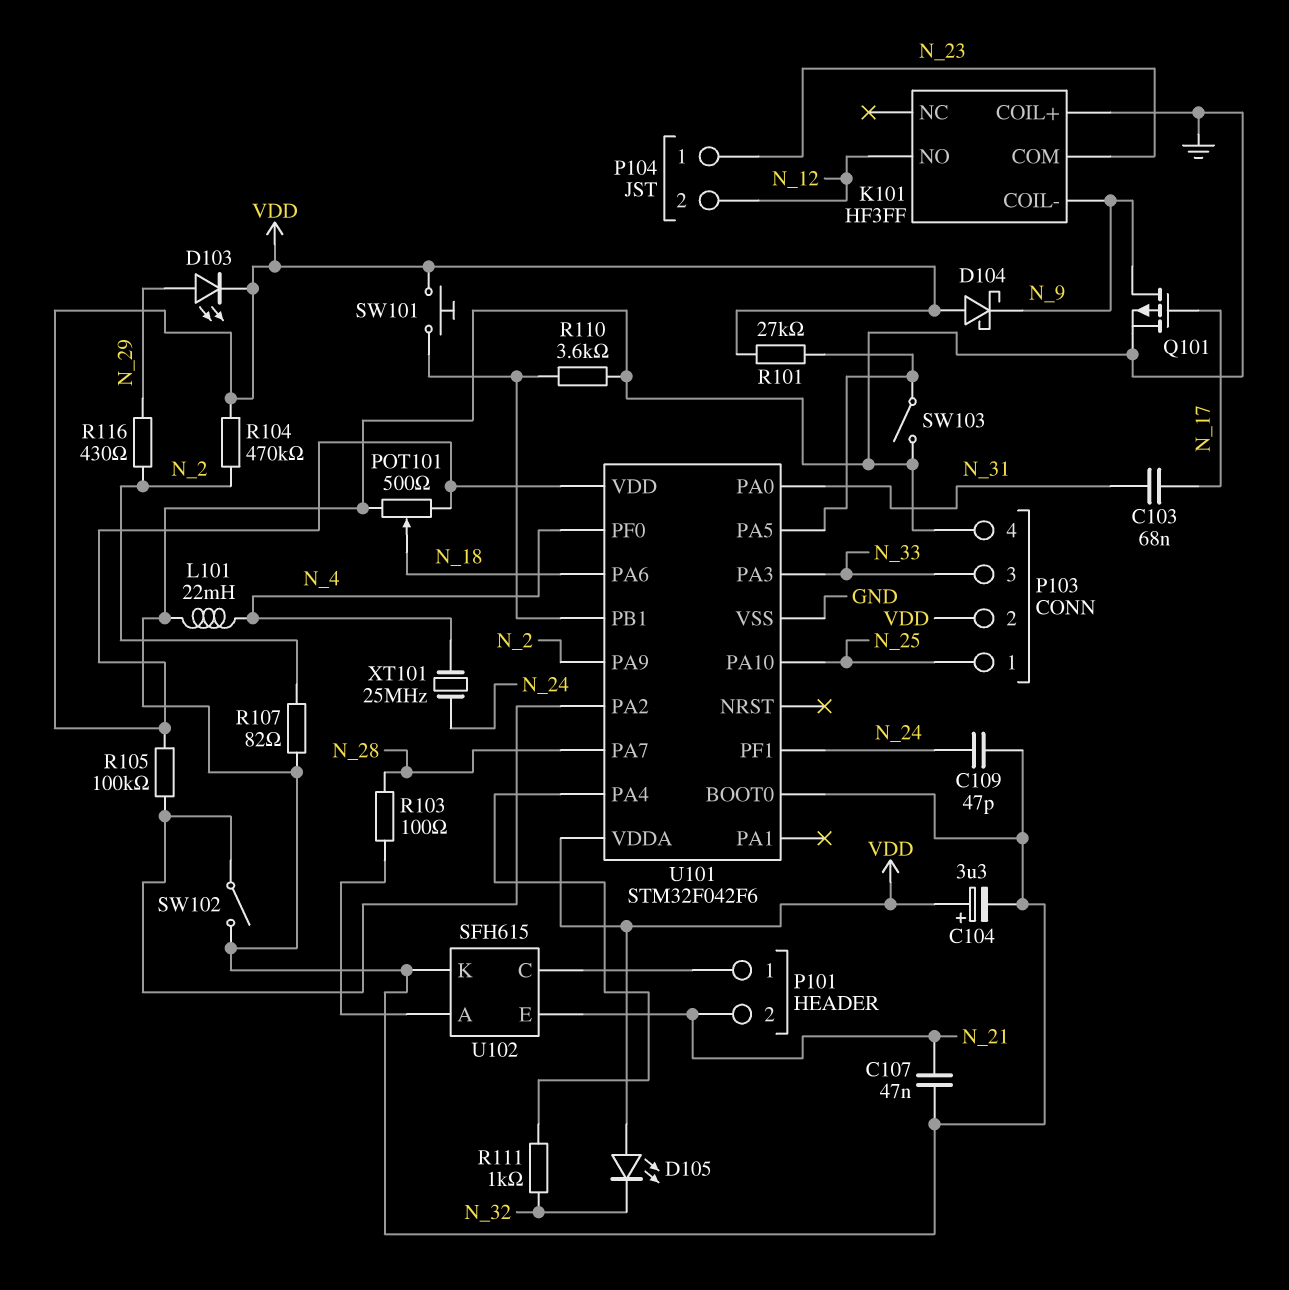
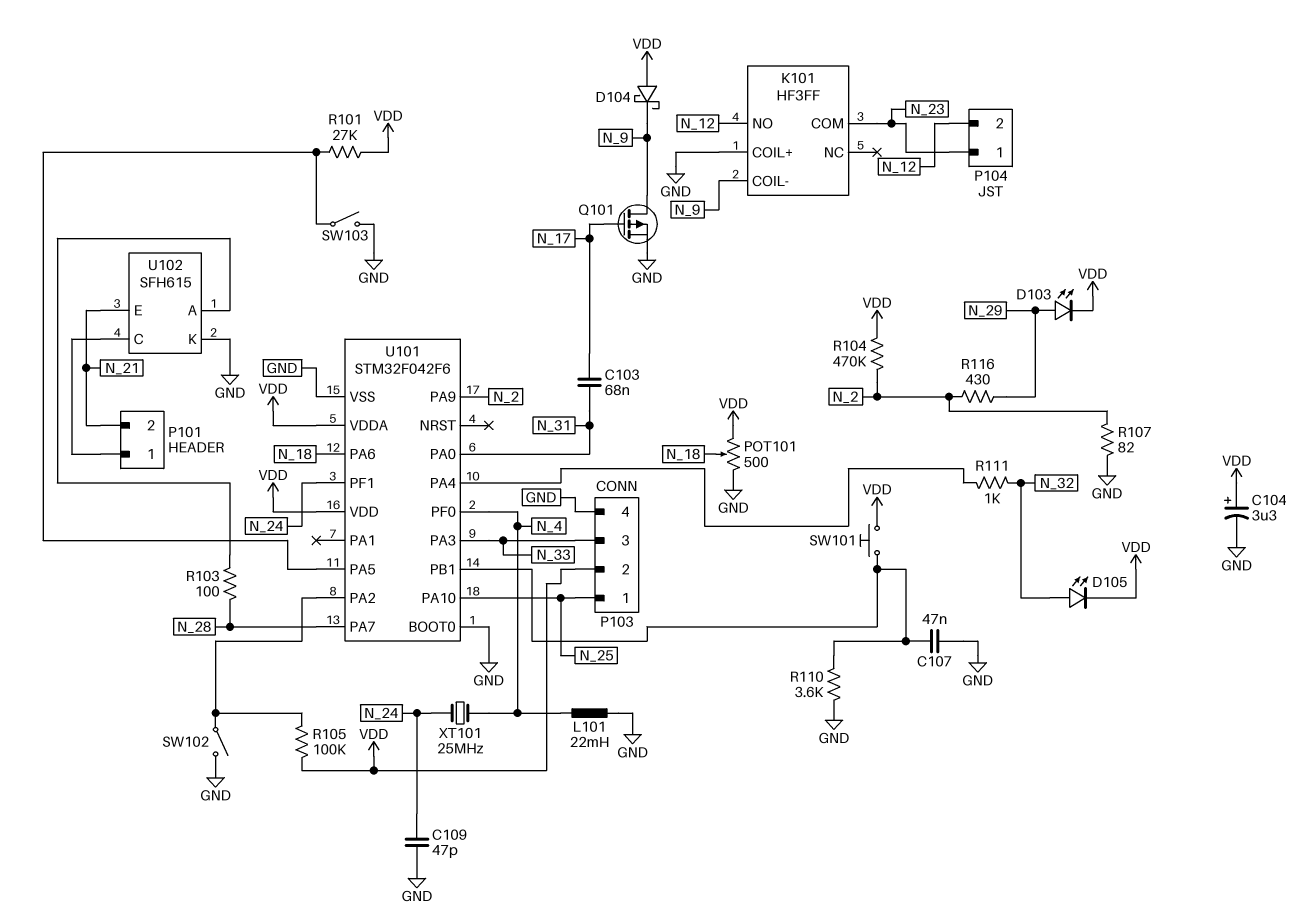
C107: 47nF (GND, N_21) -> 47nF (GND, U101/PB1)
D105: LED (A VDD, K N_32) -> LED (A N_32, K VDD)

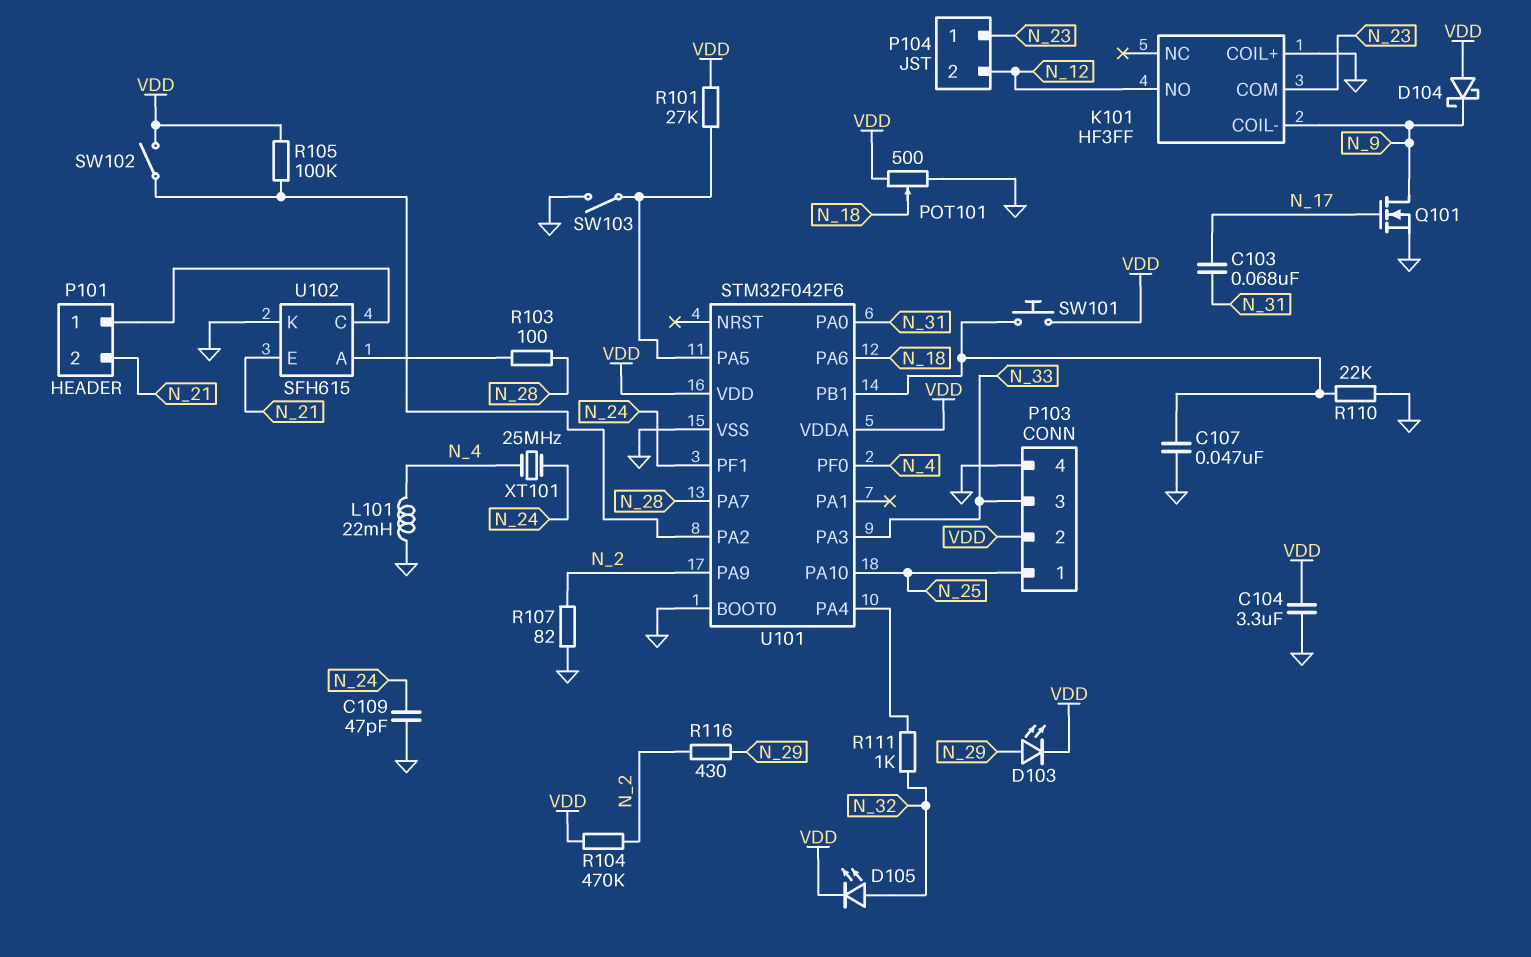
C104: 3.3uF (plus VDD, minus GND) -> 3.3uF (GND, VDD)
Q101: PMOS (G N_17, D N_9, S GND) -> NMOS (G N_17, D N_9, S GND)
R110: 3.6k (GND, U101/PB1) -> 22k (GND, U101/PB1)
SW102: switch (GND, U101/PA2) -> switch (U101/PA2, VDD)

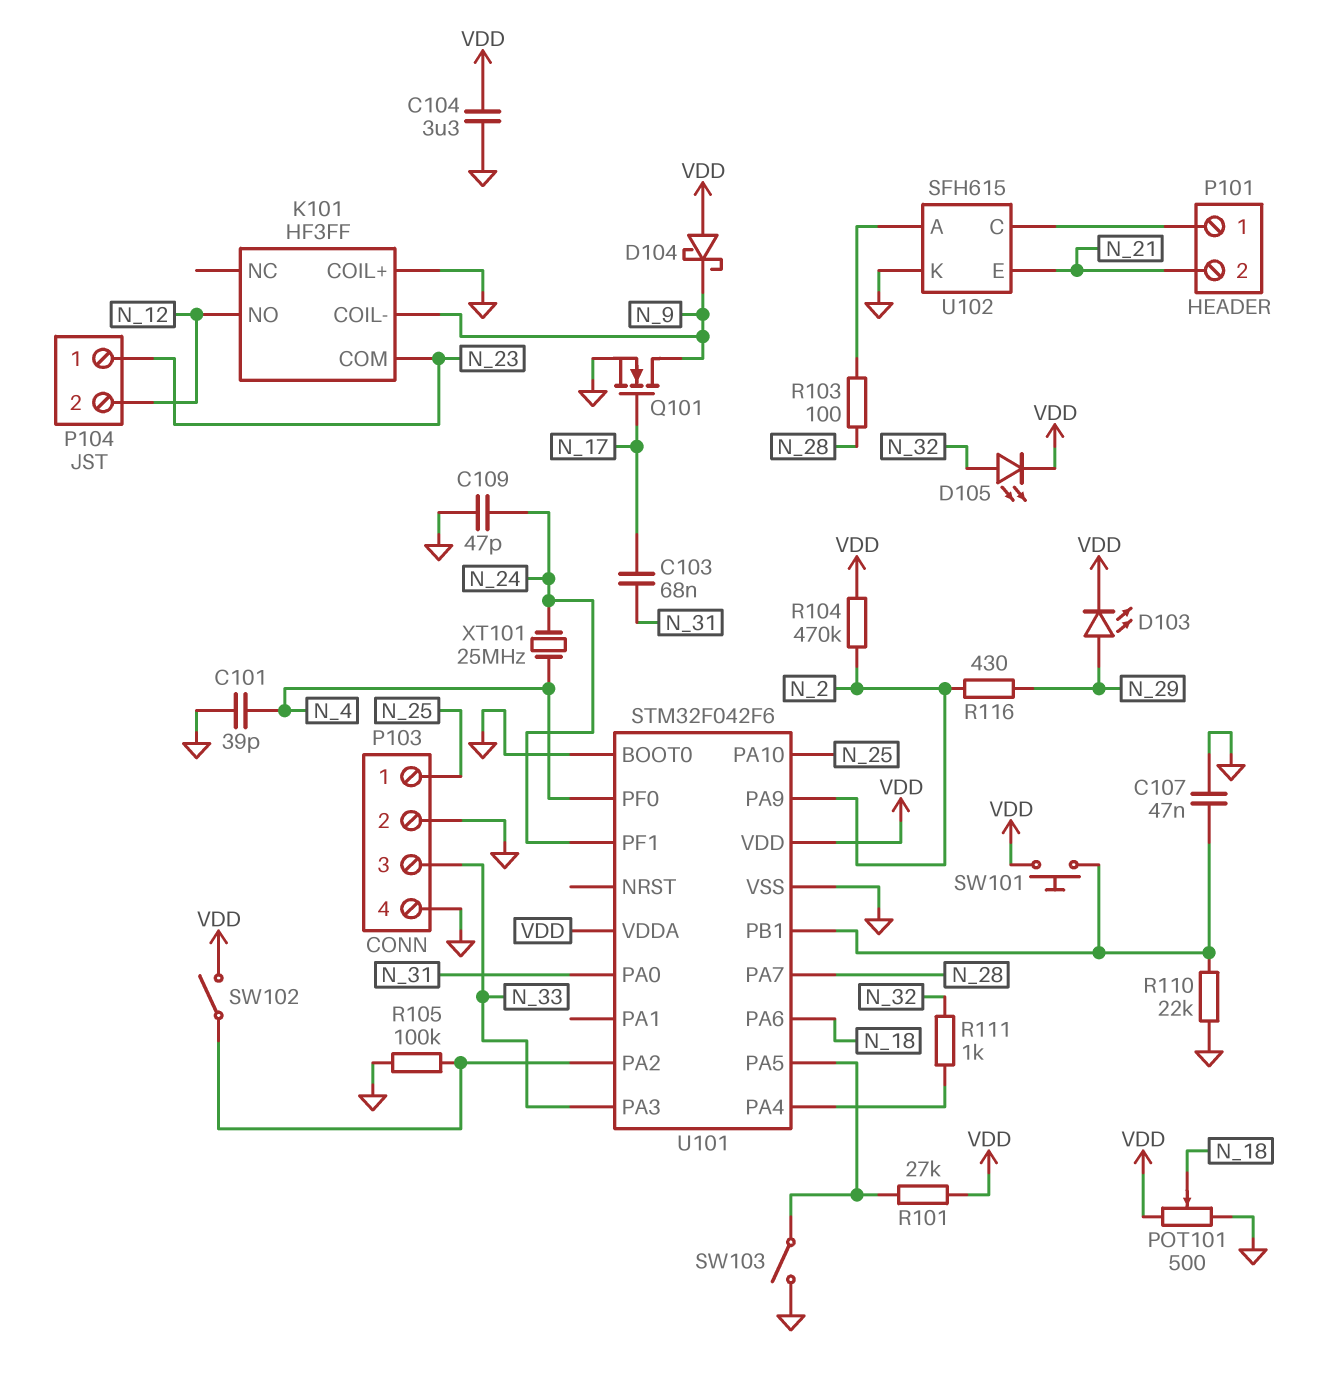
C101: none -> 39pF (GND, N_4)
L101: 22mH (GND, N_4) -> none
P103 pin 2: VDD -> GND
R105: 100k (U101/PA2, VDD) -> 100k (GND, U101/PA2)
R107: 82 (GND, N_2) -> none

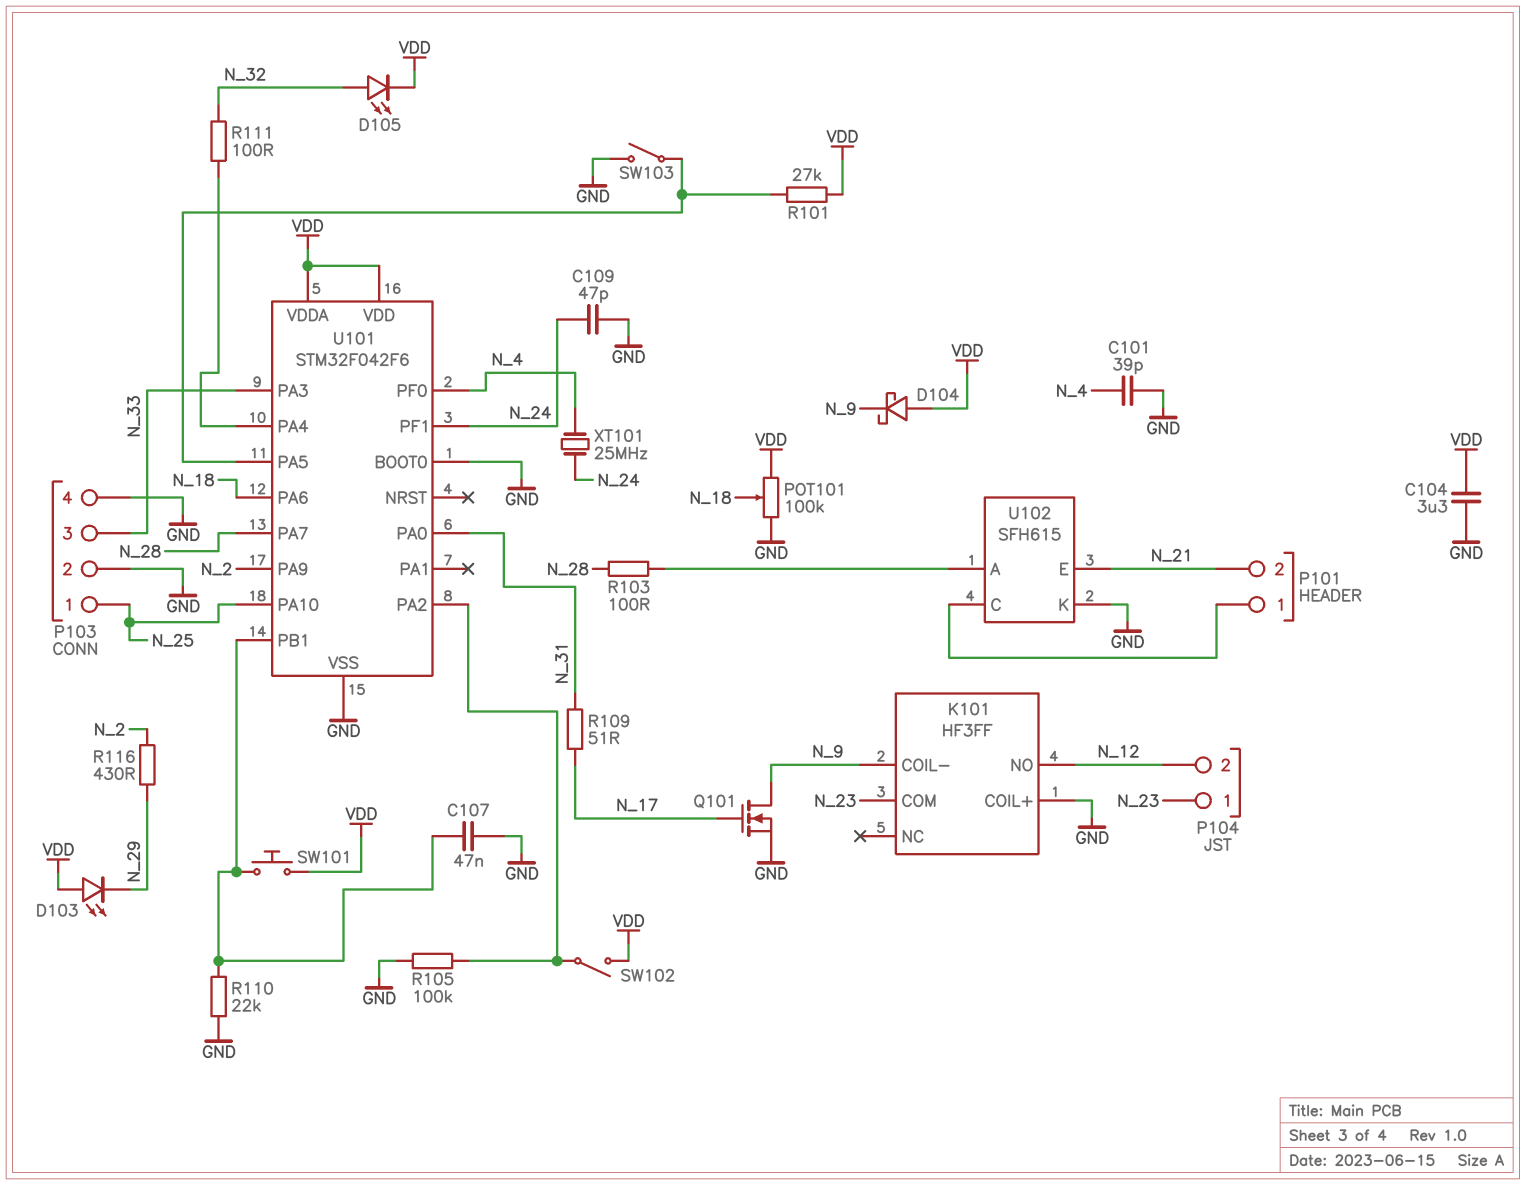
C103: 68nF (N_17, N_31) -> none
D103: LED (A N_29, K VDD) -> LED (A VDD, K N_29)
POT101: 500 (GND, VDD, wiper N_18) -> 100k (GND, VDD, wiper N_18)
R104: 470k (N_2, VDD) -> none
R109: none -> 51 (N_17, N_31)
R111: 1k (N_32, U101/PA4) -> 100 (N_32, U101/PA4)

